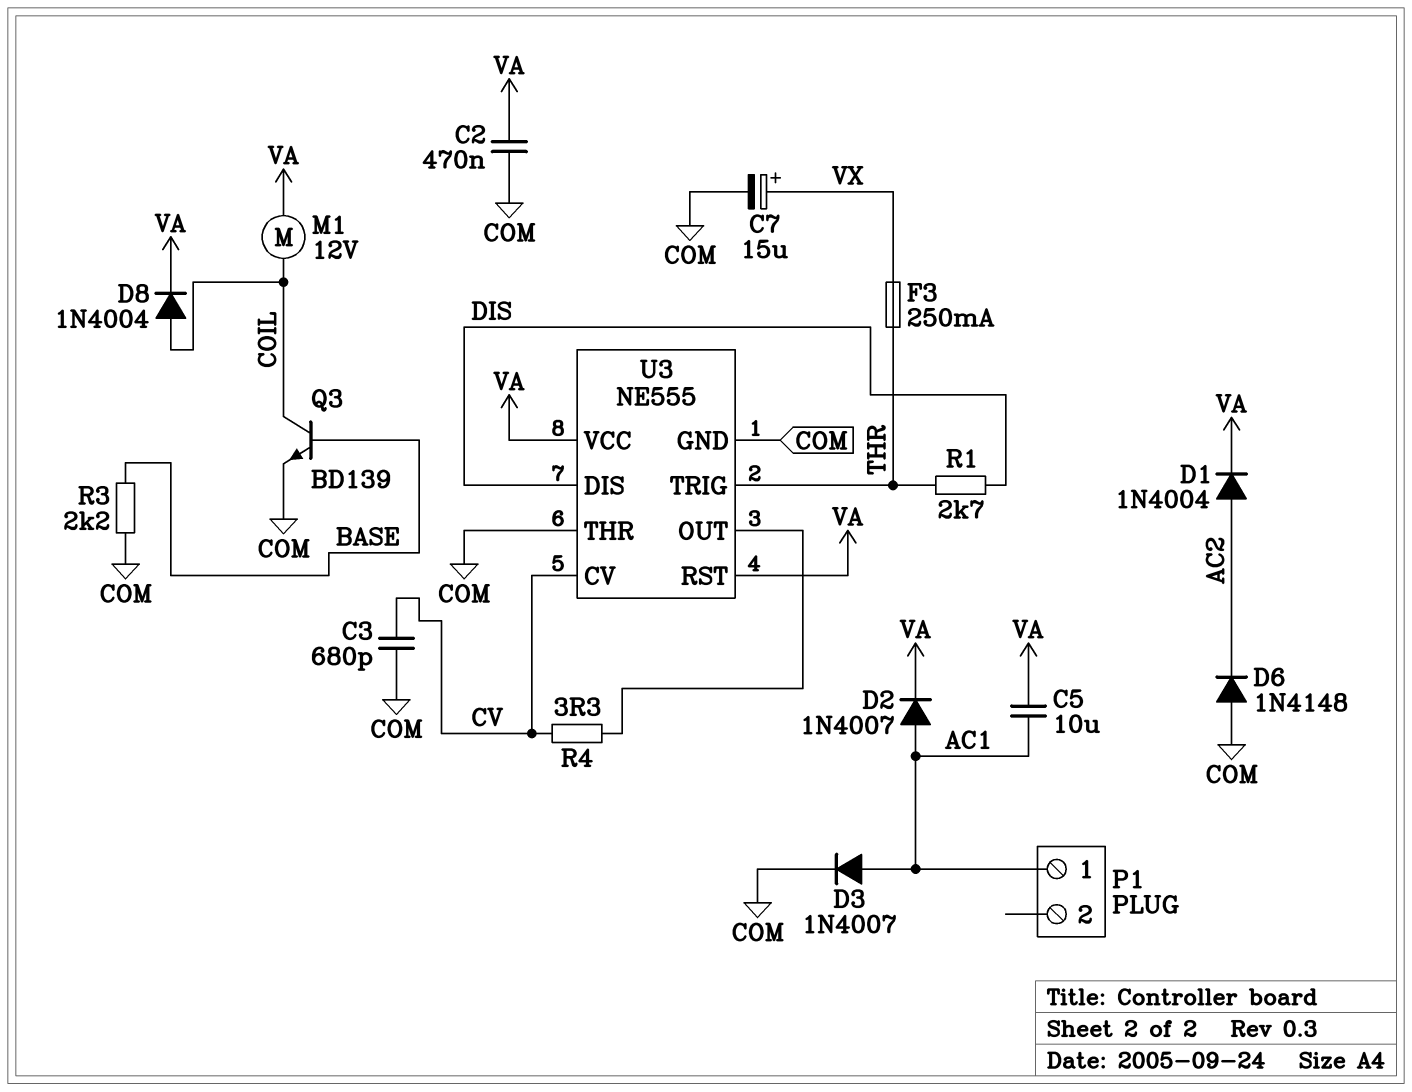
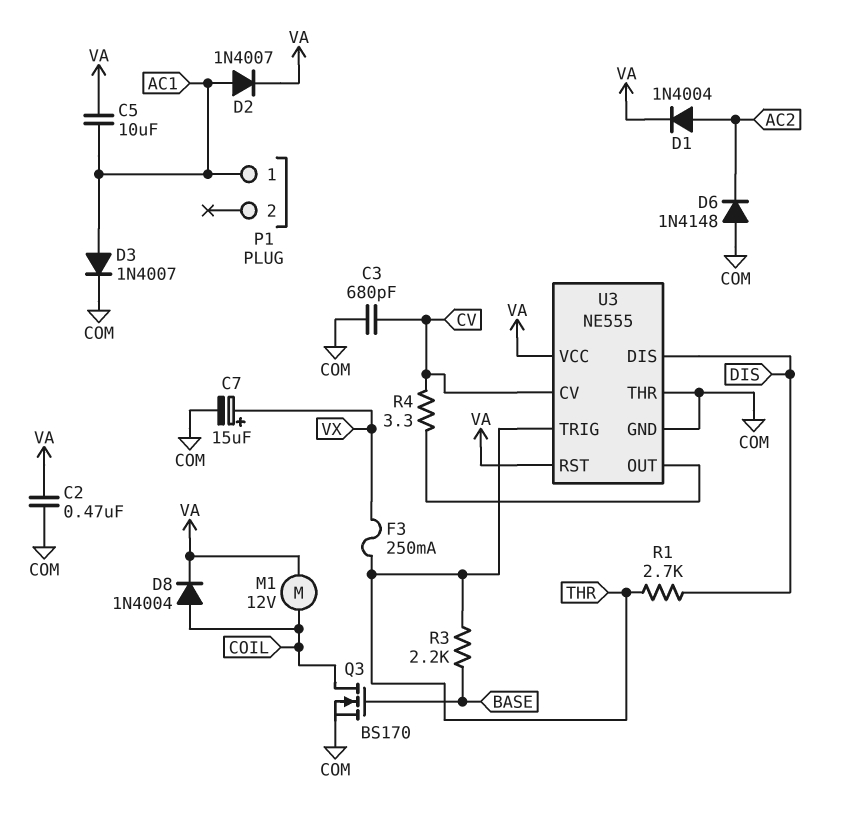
Q3: NPN BD139 (B BASE, C COIL, E COM) -> NMOS BS170 (G BASE, D COIL, S COM)
R3: 2.2k (BASE, COM) -> 2.2k (BASE, THR)

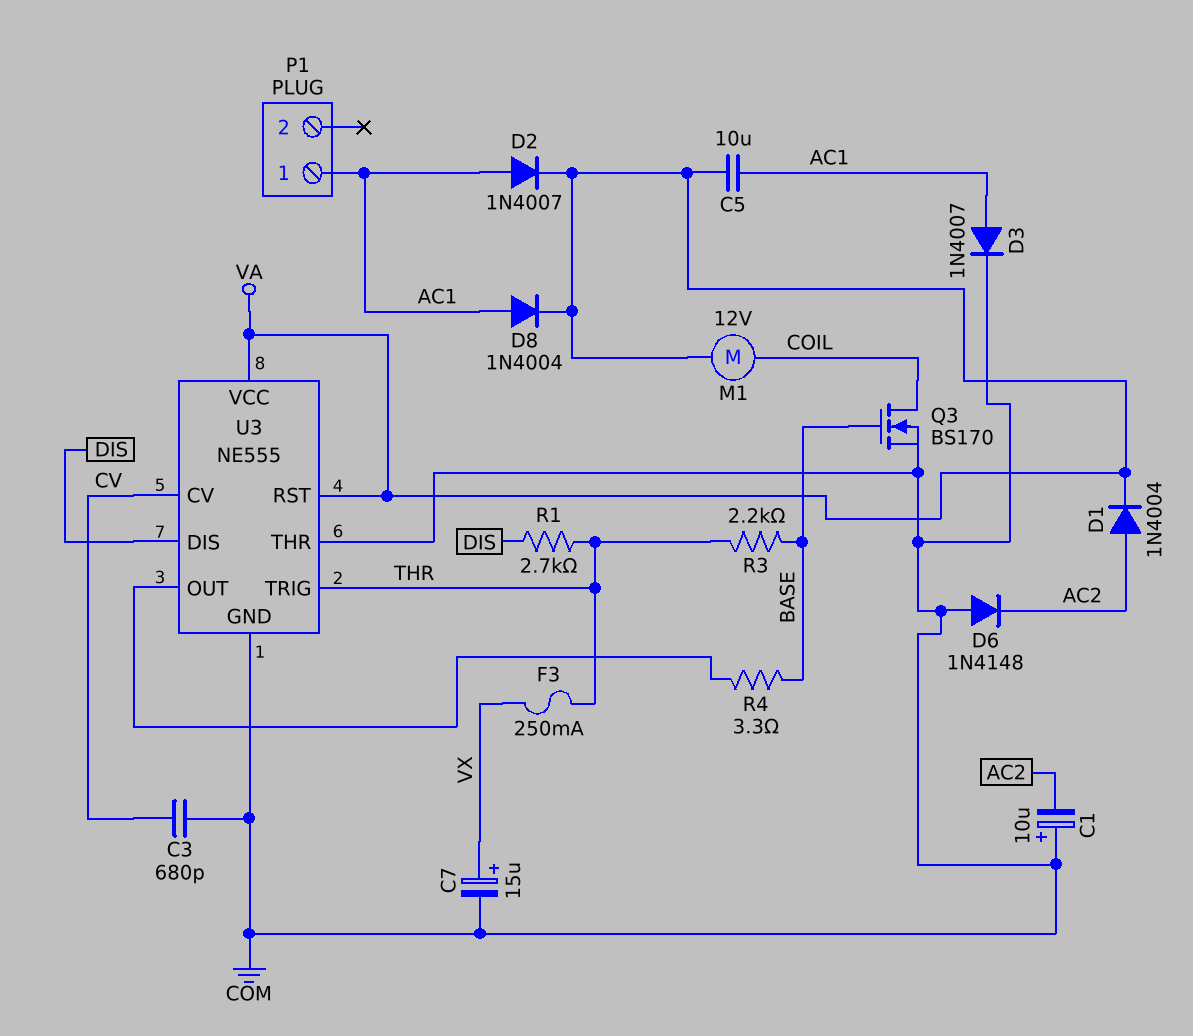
C1: none -> 10uF (plus COM, minus AC2)
C2: 470nF (COM, VA) -> none
D8: diode 1N4004 (A COIL, K VA) -> diode 1N4004 (A AC1, K VA)
R4: 3.3 (CV, U3/OUT) -> 3.3 (BASE, U3/OUT)

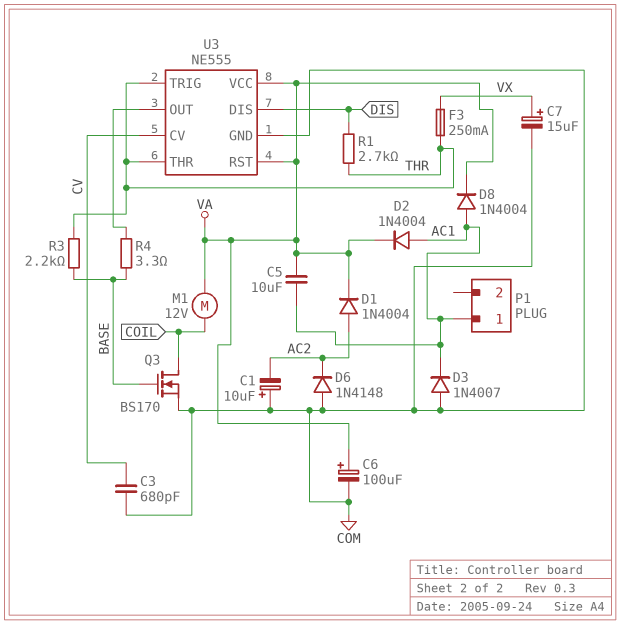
C6: none -> 100uF (plus VA, minus COM)
D2: diode 1N4007 (A AC1, K VA) -> diode 1N4004 (A AC1, K VA)
D3: diode 1N4007 (A AC1, K COM) -> diode 1N4007 (A COM, K AC1)
U3 pin THR: COM -> THR

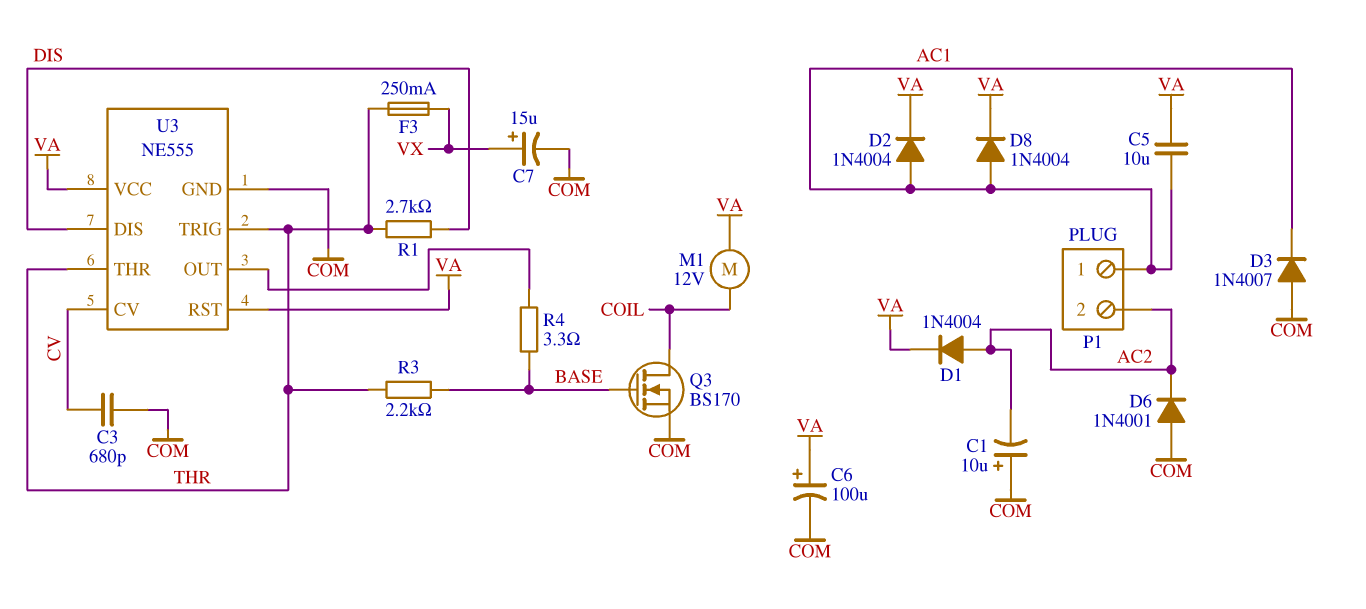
D6: diode 1N4148 (A COM, K AC2) -> diode 1N4001 (A COM, K AC2)
P1 pin 2: none -> AC2

